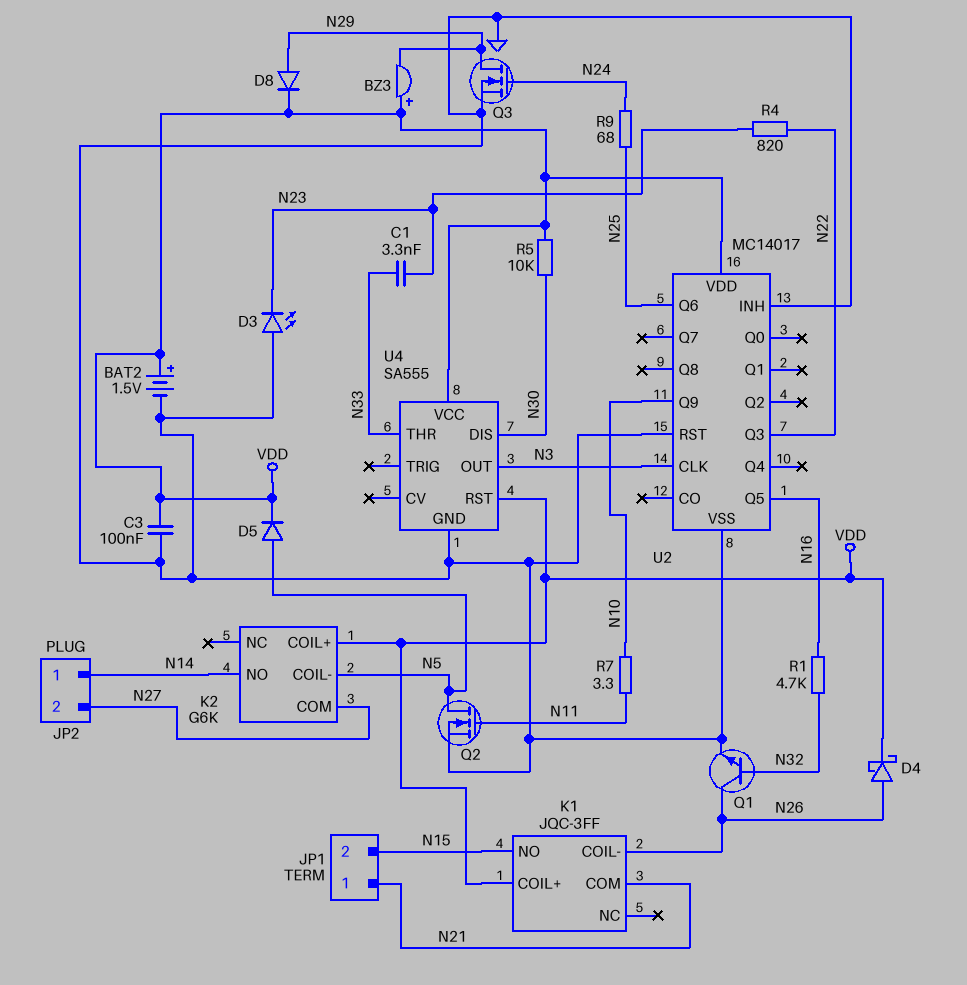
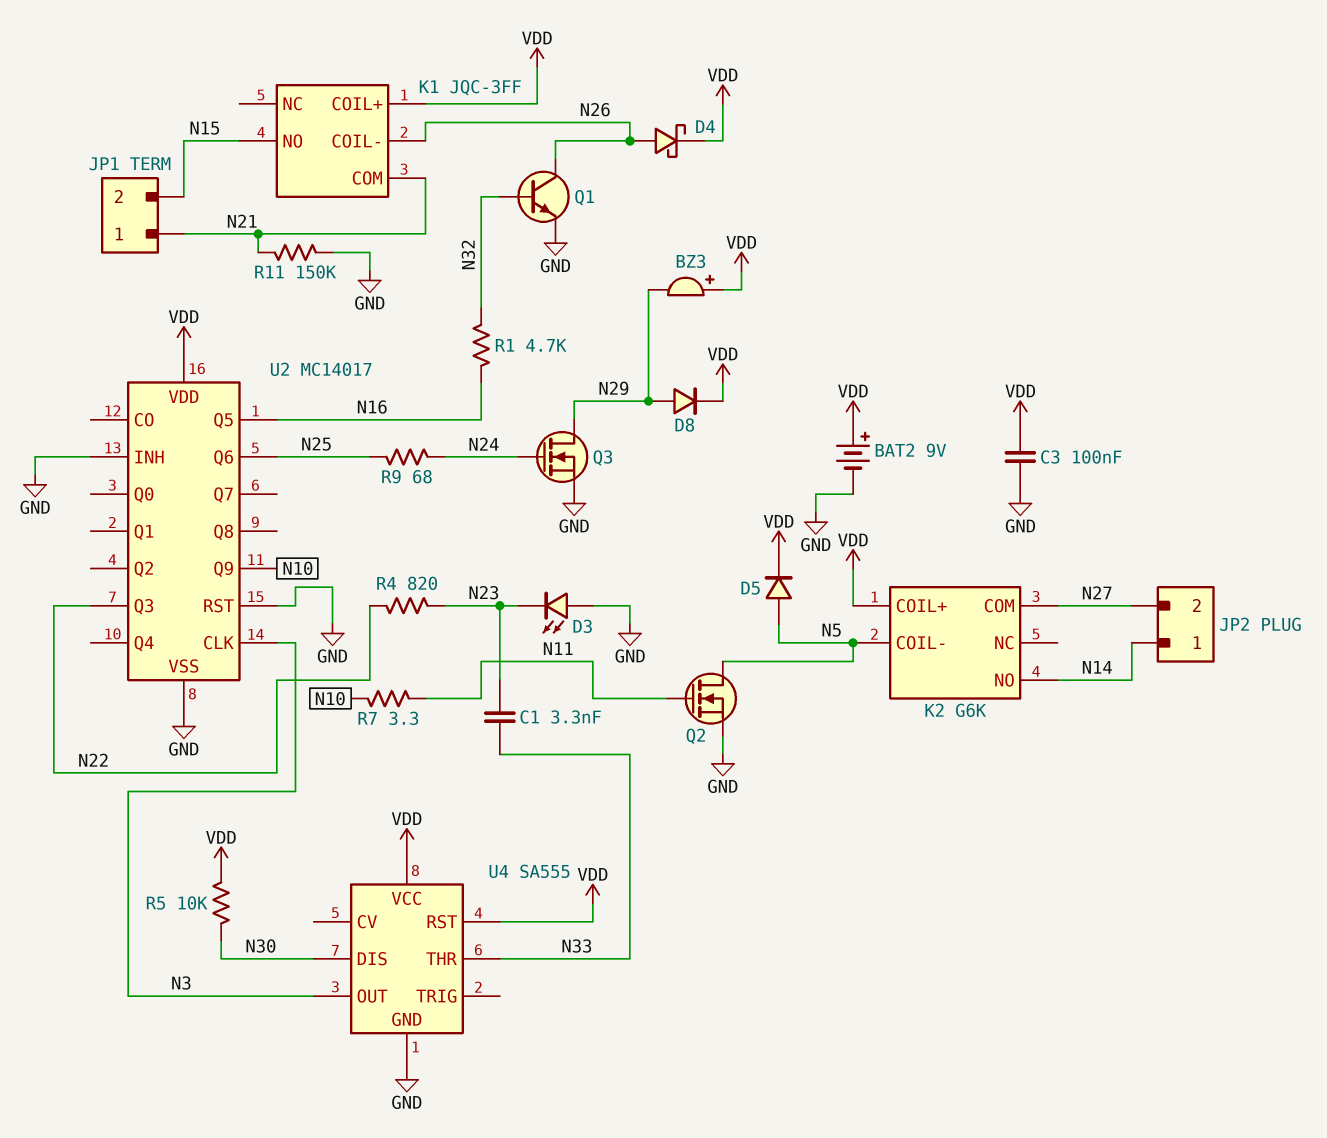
BAT2: 1.5V (plus VDD, minus GND) -> 9V (plus VDD, minus GND)
R11: none -> 150k (GND, N21)

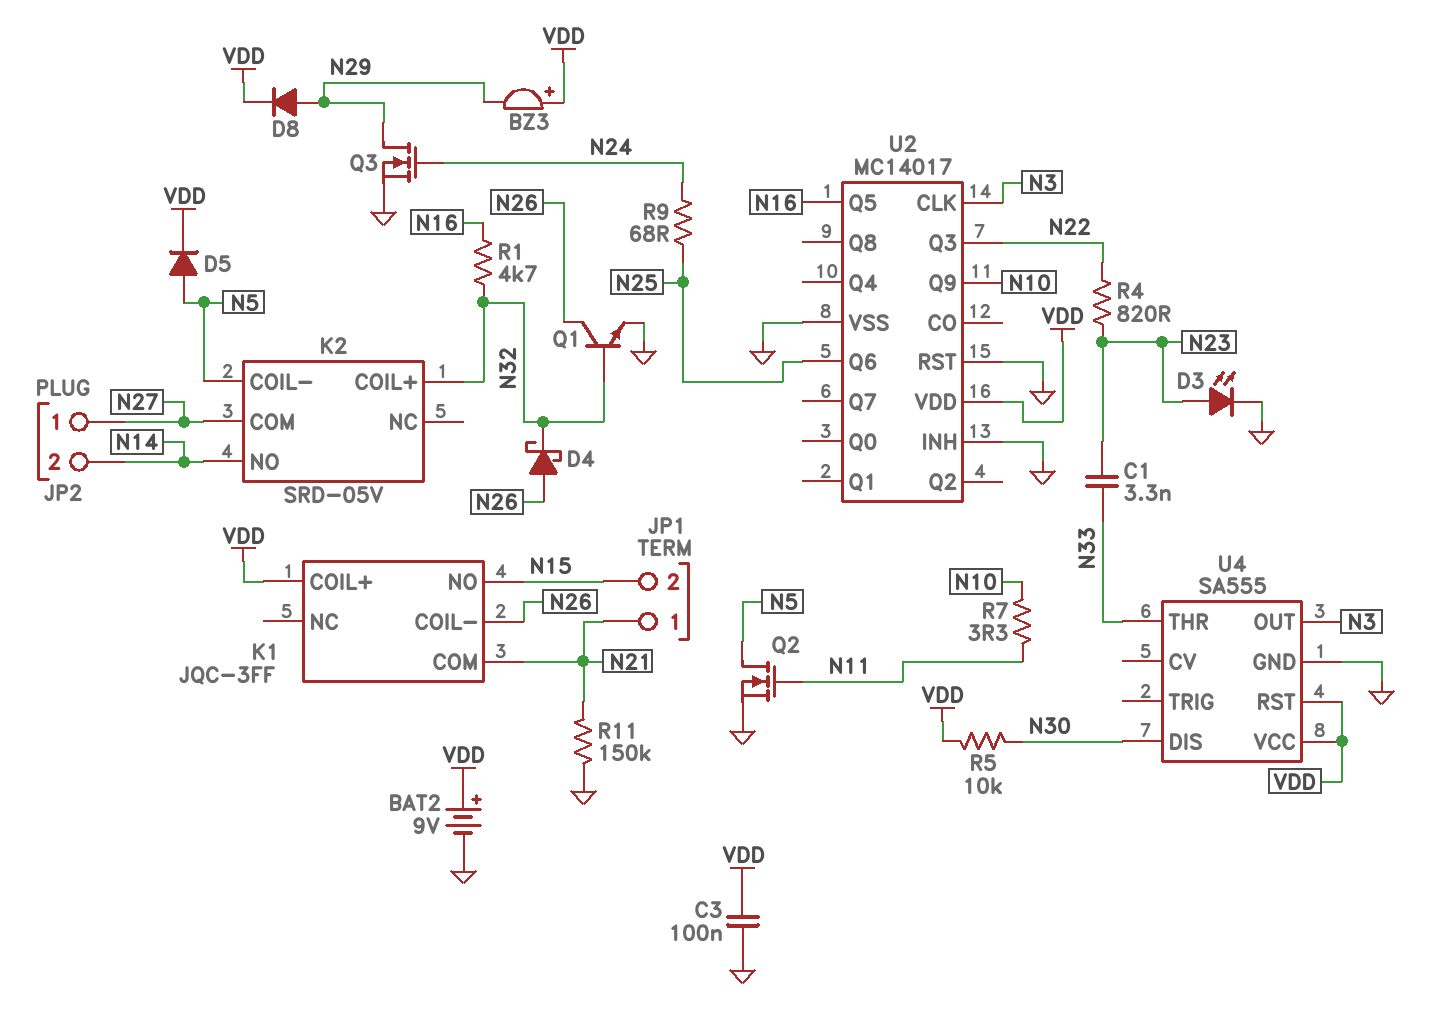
D3: LED (A GND, K N23) -> LED (A N23, K GND)
D4: schottky (A N26, K VDD) -> schottky (A N26, K N32)
JP2 pin 1: N14 -> N27
JP2 pin 2: N27 -> N14
K2: G6K -> SRD-05V
K2 pin COIL+: VDD -> N32

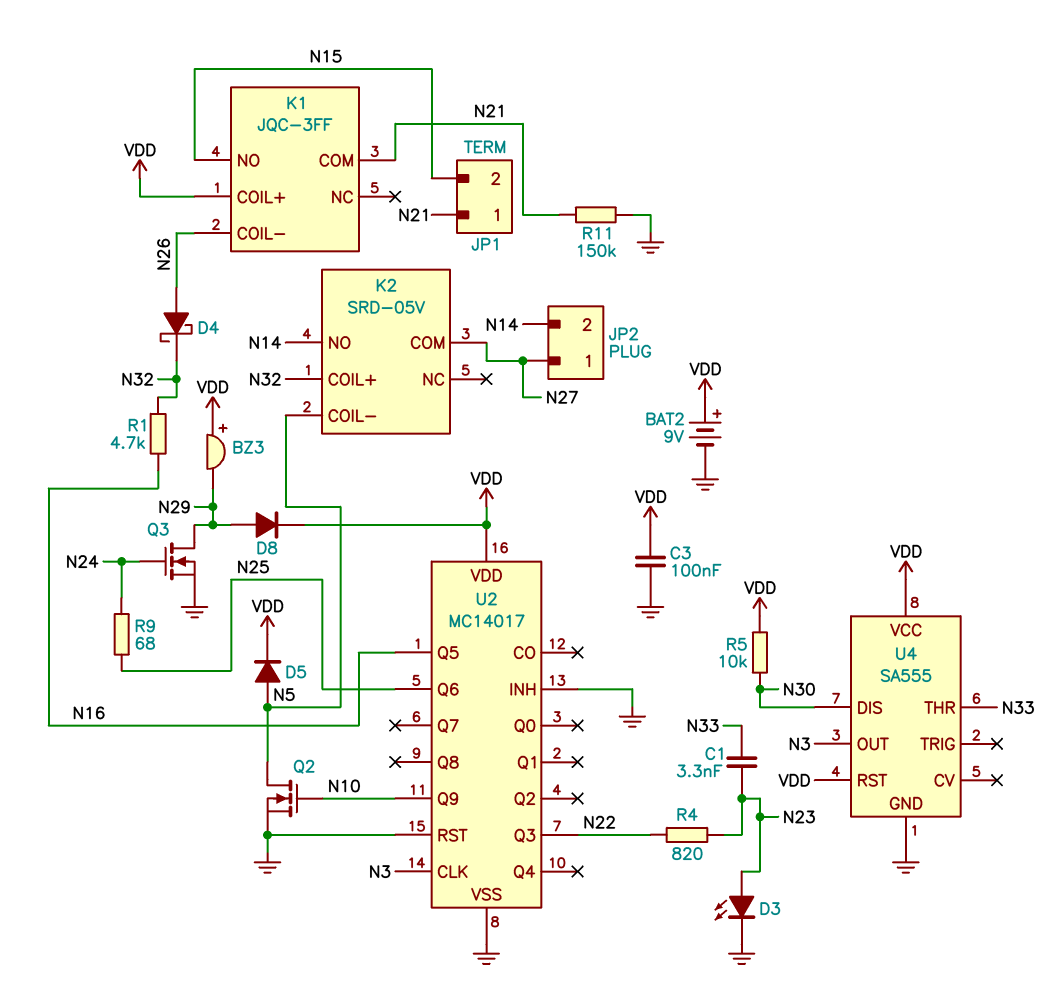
Q1: NPN (B N32, C N26, E GND) -> none
Q2: NMOS (G N11, D N5, S GND) -> NMOS (G N10, D N5, S GND)
R7: 3.3 (N10, N11) -> none

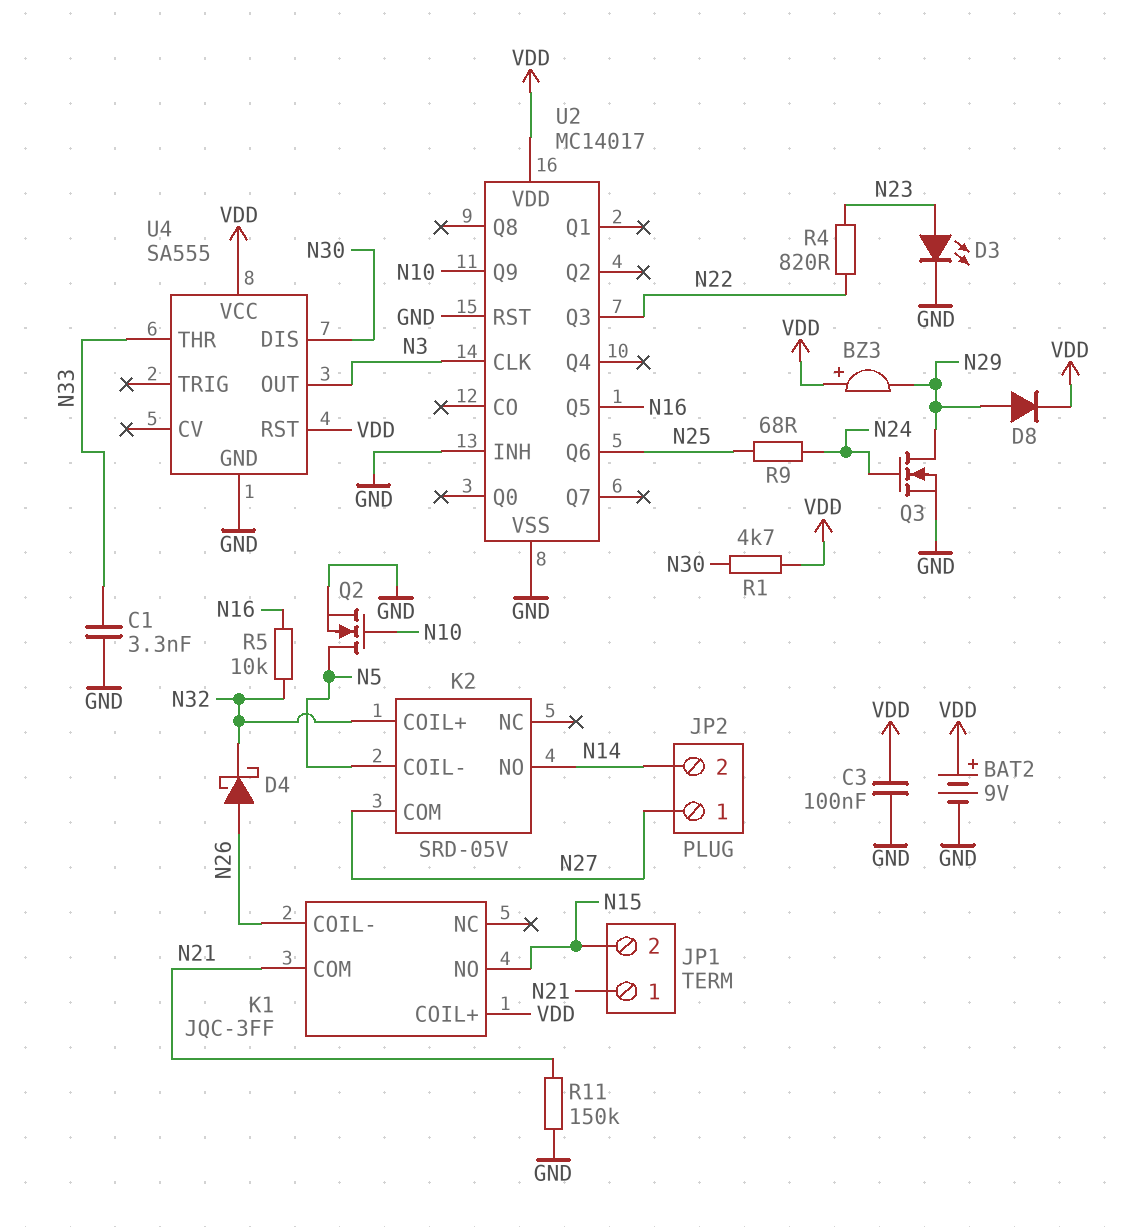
C1: 3.3nF (N23, N33) -> 3.3nF (GND, N33)
D5: diode (A N5, K VDD) -> none
R1: 4.7k (N16, N32) -> 4.7k (N30, VDD)
R5: 10k (N30, VDD) -> 10k (N16, N32)

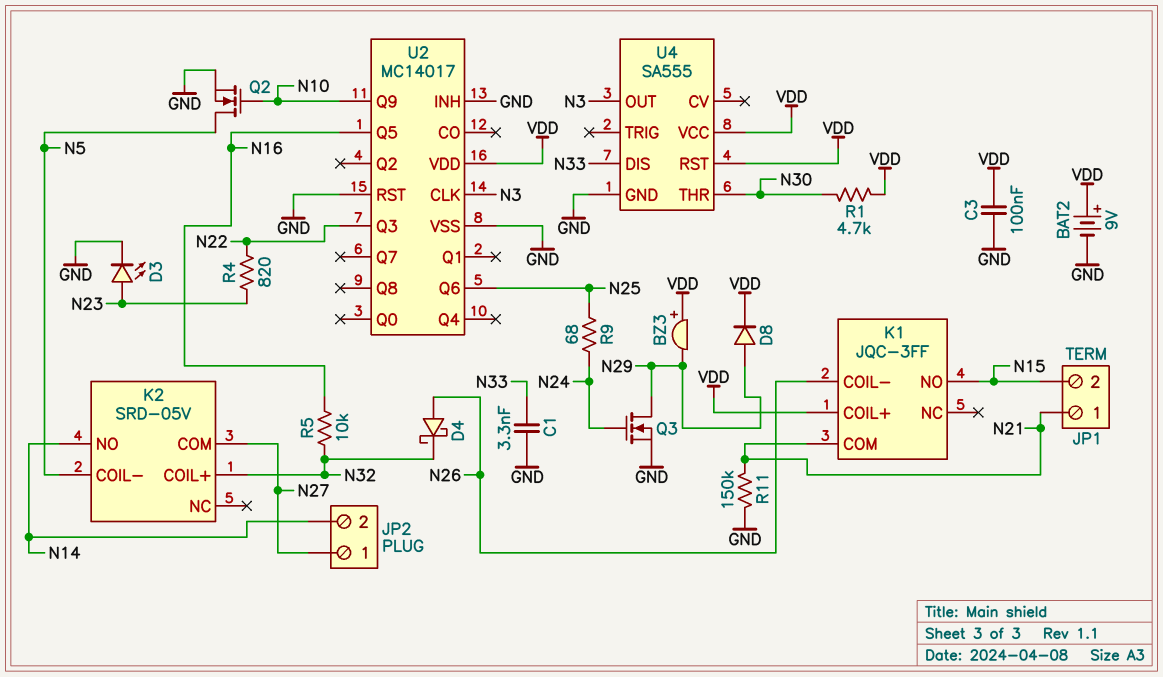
U4 pin DIS: N30 -> N33
U4 pin THR: N33 -> N30

